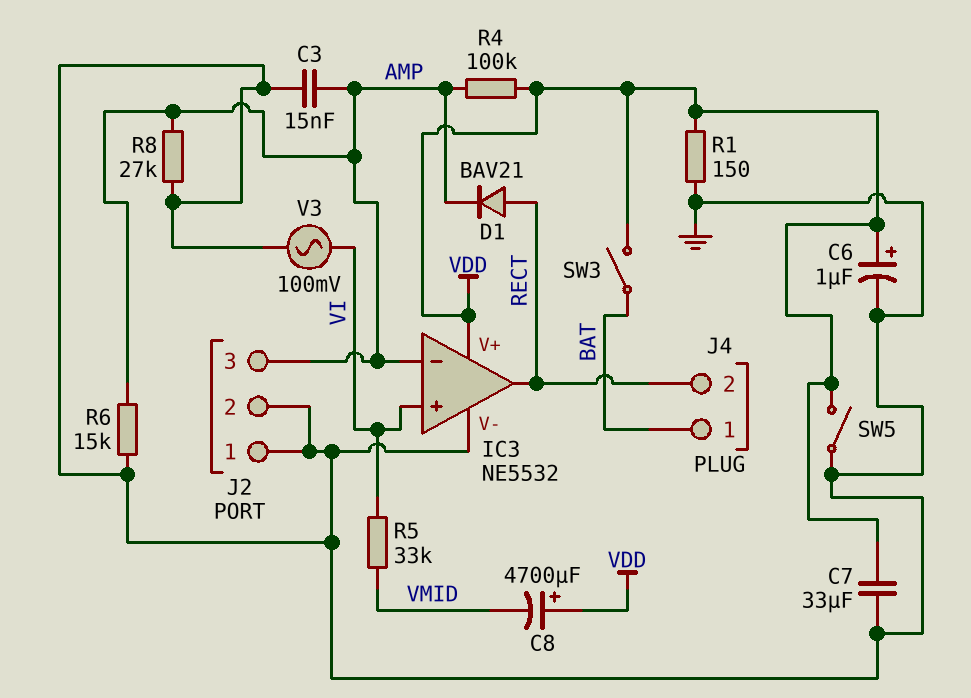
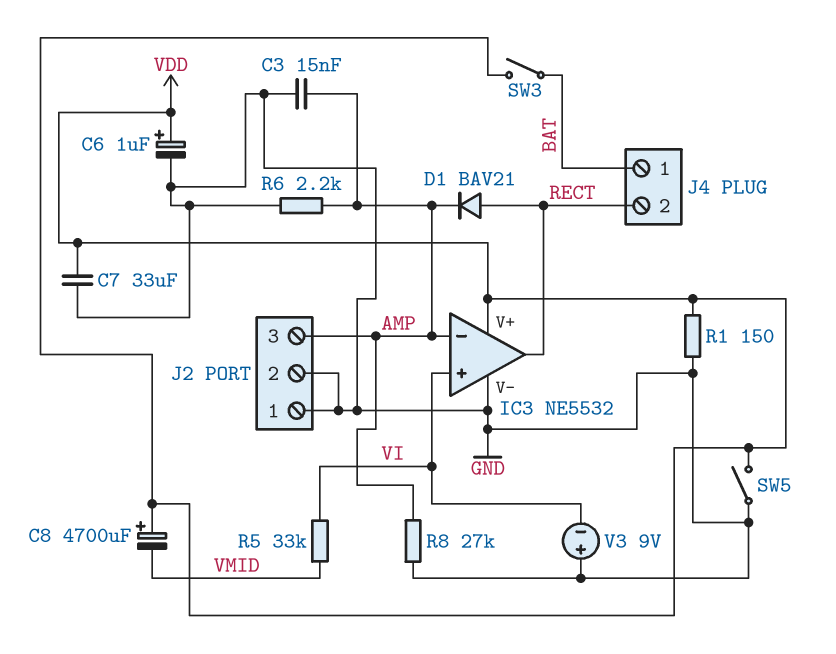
R4: 100k (AMP, VDD) -> none
R6: 15k (AMP, GND) -> 2.2k (AMP, GND)
V3: AC 100mV (GND, VI) -> 9V (plus GND, minus VI)

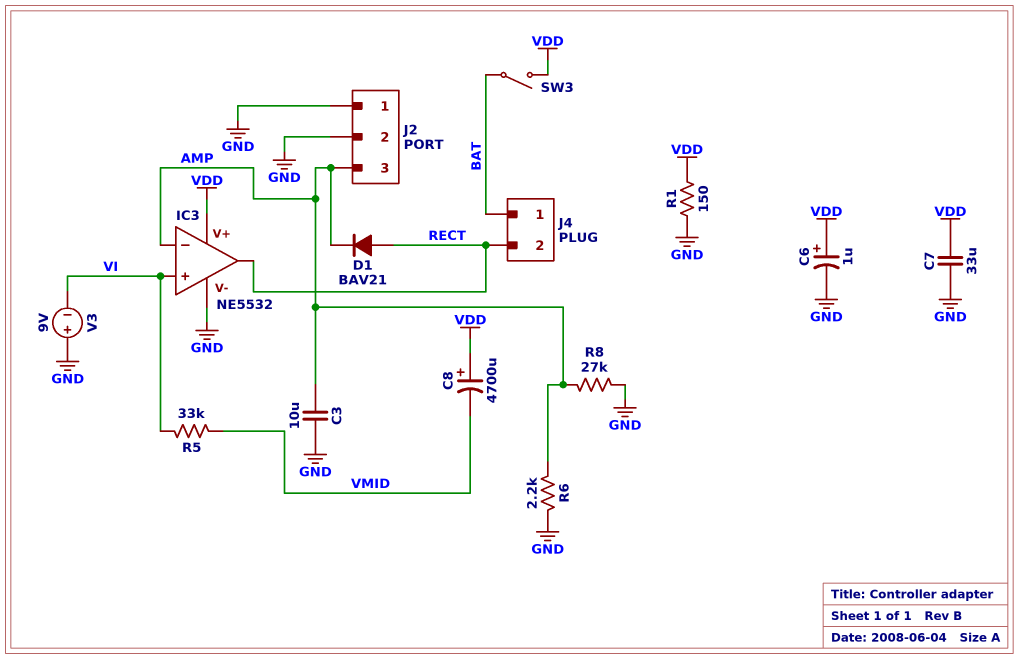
C3: 15nF (AMP, GND) -> 10uF (AMP, GND)
SW5: switch (GND, VDD) -> none

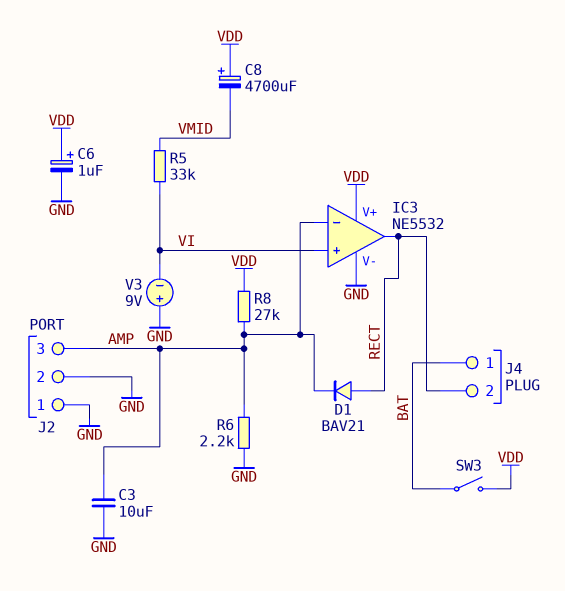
C7: 33uF (GND, VDD) -> none
R1: 150 (GND, VDD) -> none
R8: 27k (AMP, GND) -> 27k (AMP, VDD)

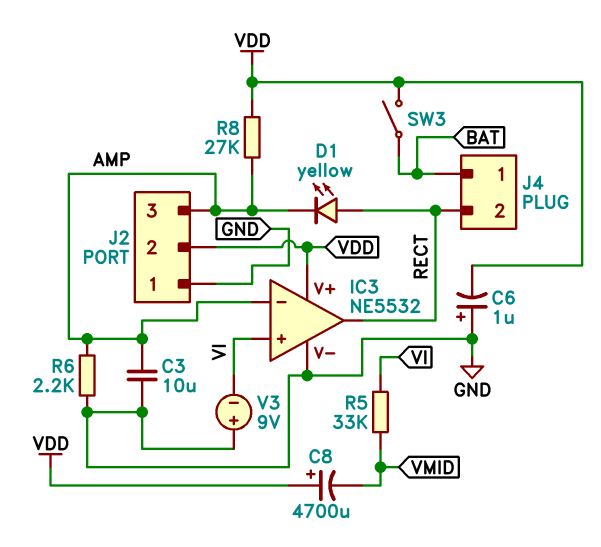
C6: 1uF (plus VDD, minus GND) -> 1uF (plus GND, minus VDD)
D1: diode BAV21 (A RECT, K AMP) -> LED yellow (A RECT, K AMP)
J2 pin 2: GND -> VDD

